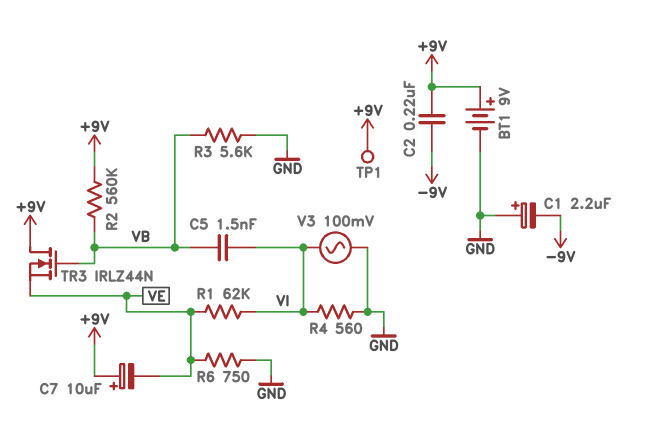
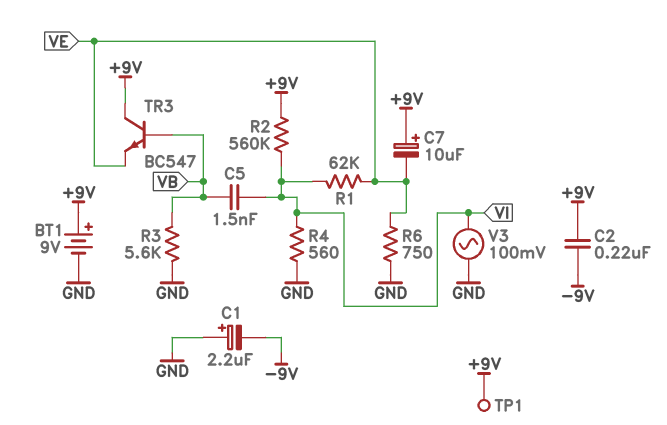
R2: 560k (+9V, VB) -> 560k (+9V, VI)
TR3: NMOS IRLZ44N (G VB, D +9V, S VE) -> NPN BC547 (B VB, C +9V, E VE)

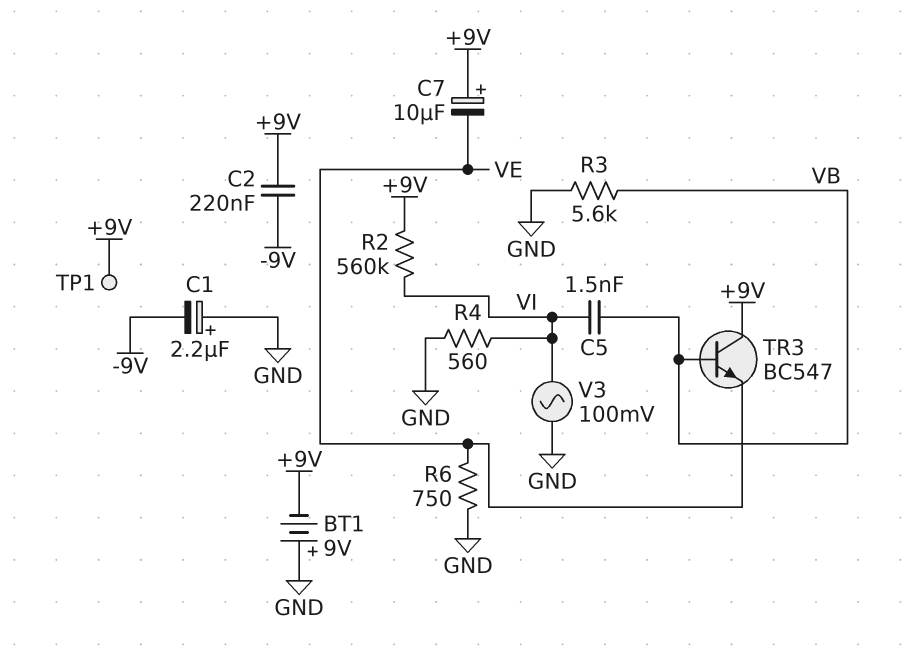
BT1: 9V (plus +9V, minus GND) -> 9V (plus GND, minus +9V)
R1: 62k (VE, VI) -> none

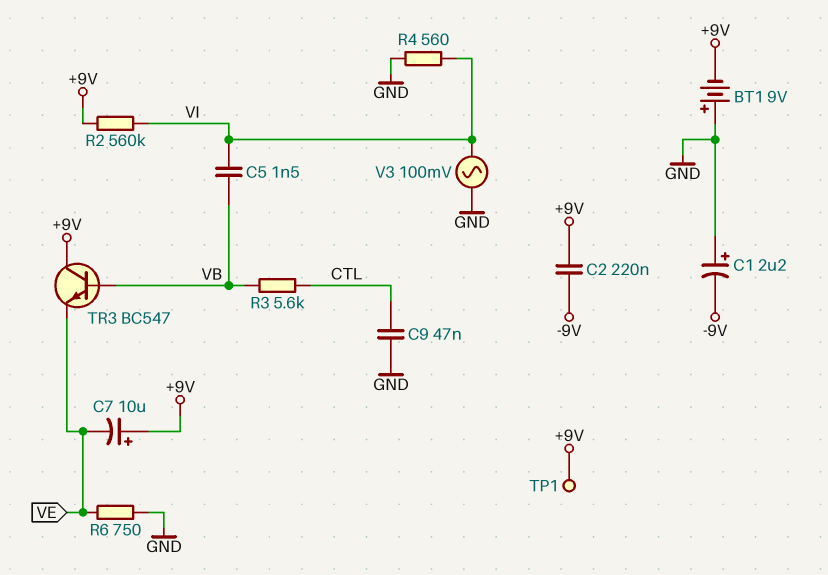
C9: none -> 47nF (CTL, GND)
R3: 5.6k (GND, VB) -> 5.6k (CTL, VB)

